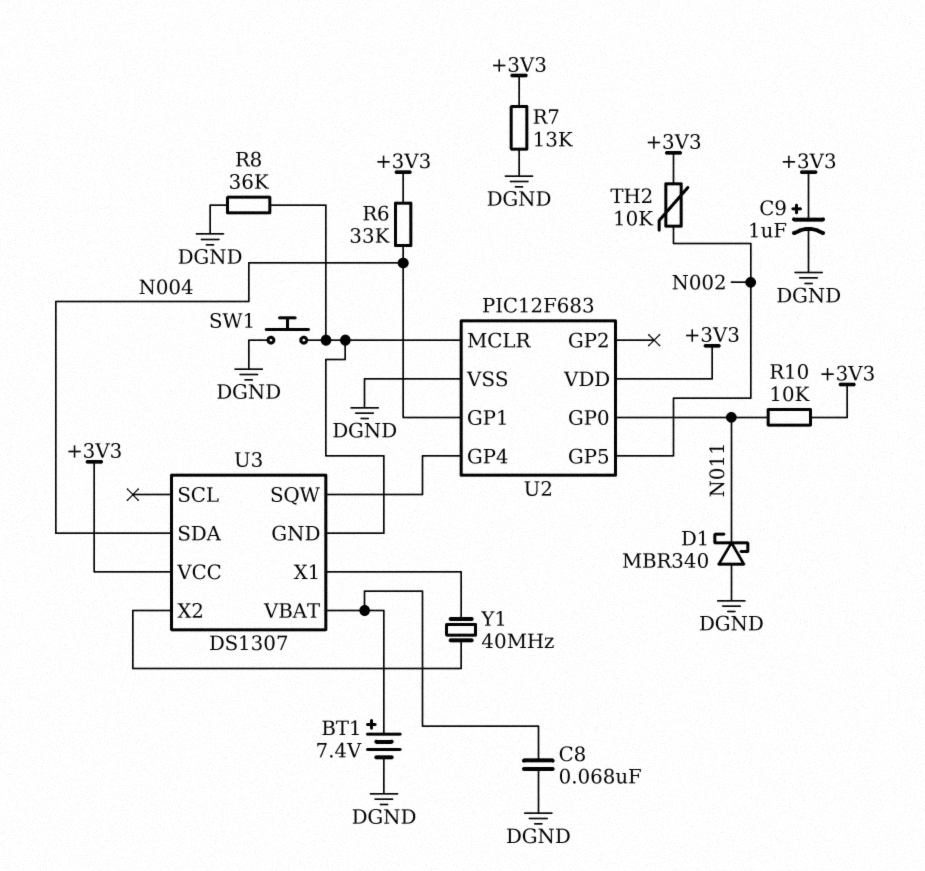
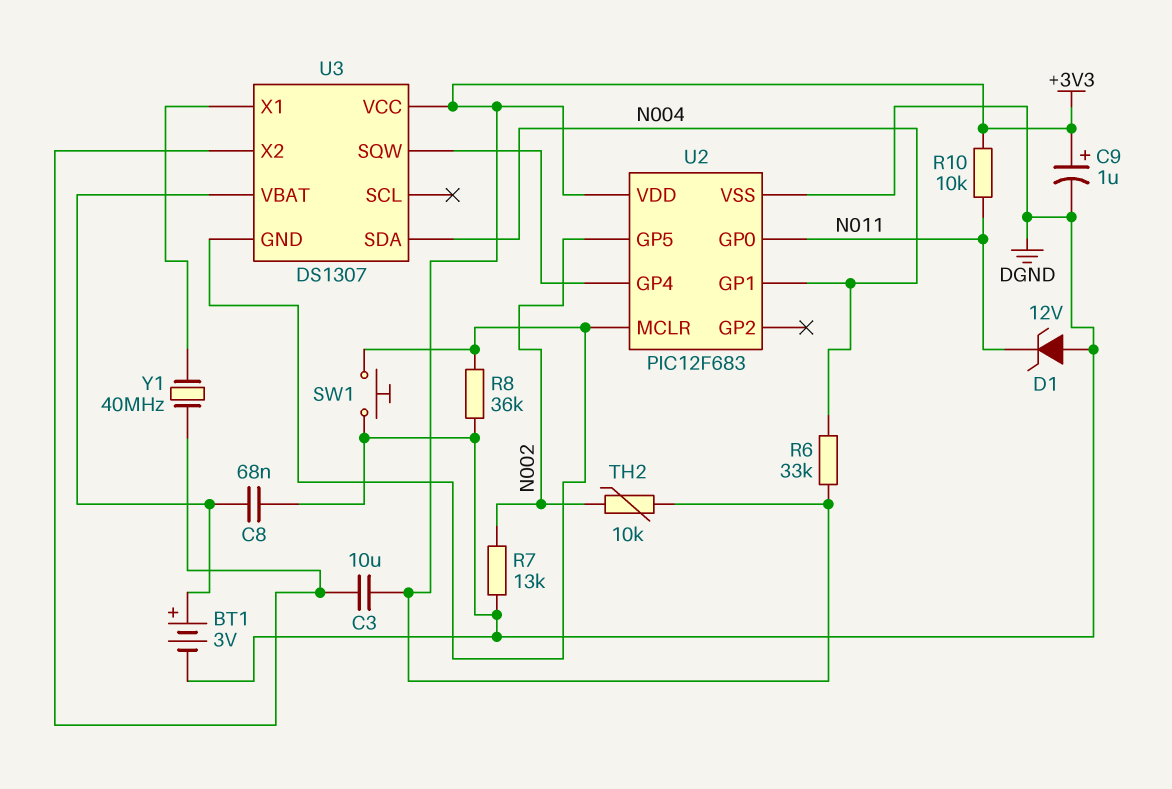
BT1: 7.4V (plus U3/VBAT, minus DGND) -> 3V (plus U3/VBAT, minus DGND)
C3: none -> 10uF (+3V3, U3/X2)
D1: schottky MBR340 (A DGND, K N011) -> zener 12V (A DGND, K N011)
R7: 13k (+3V3, DGND) -> 13k (DGND, N002)

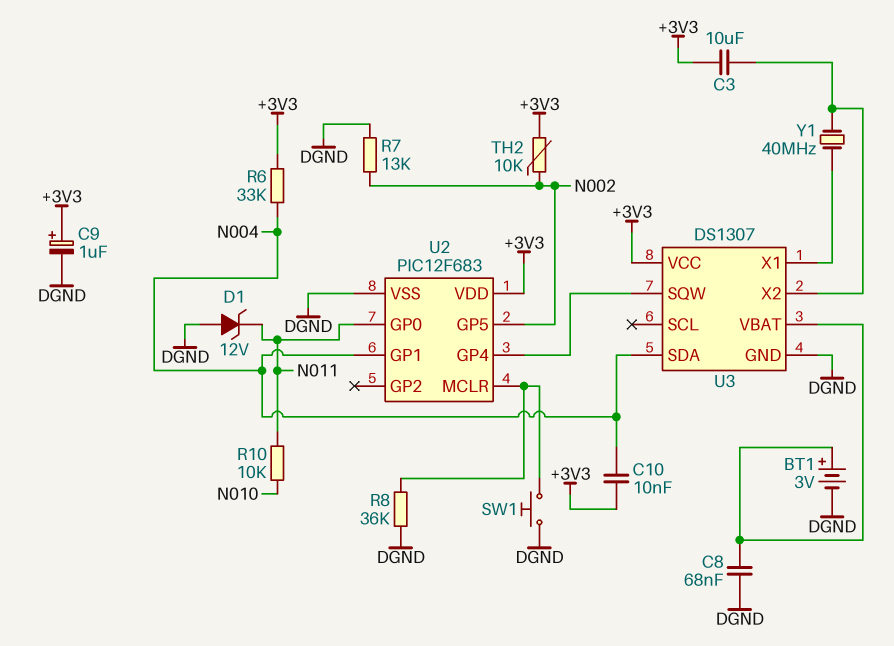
C10: none -> 10nF (+3V3, N004)
R10: 10k (+3V3, N011) -> 10k (N010, N011)
U3 pin GND: U2/MCLR -> DGND

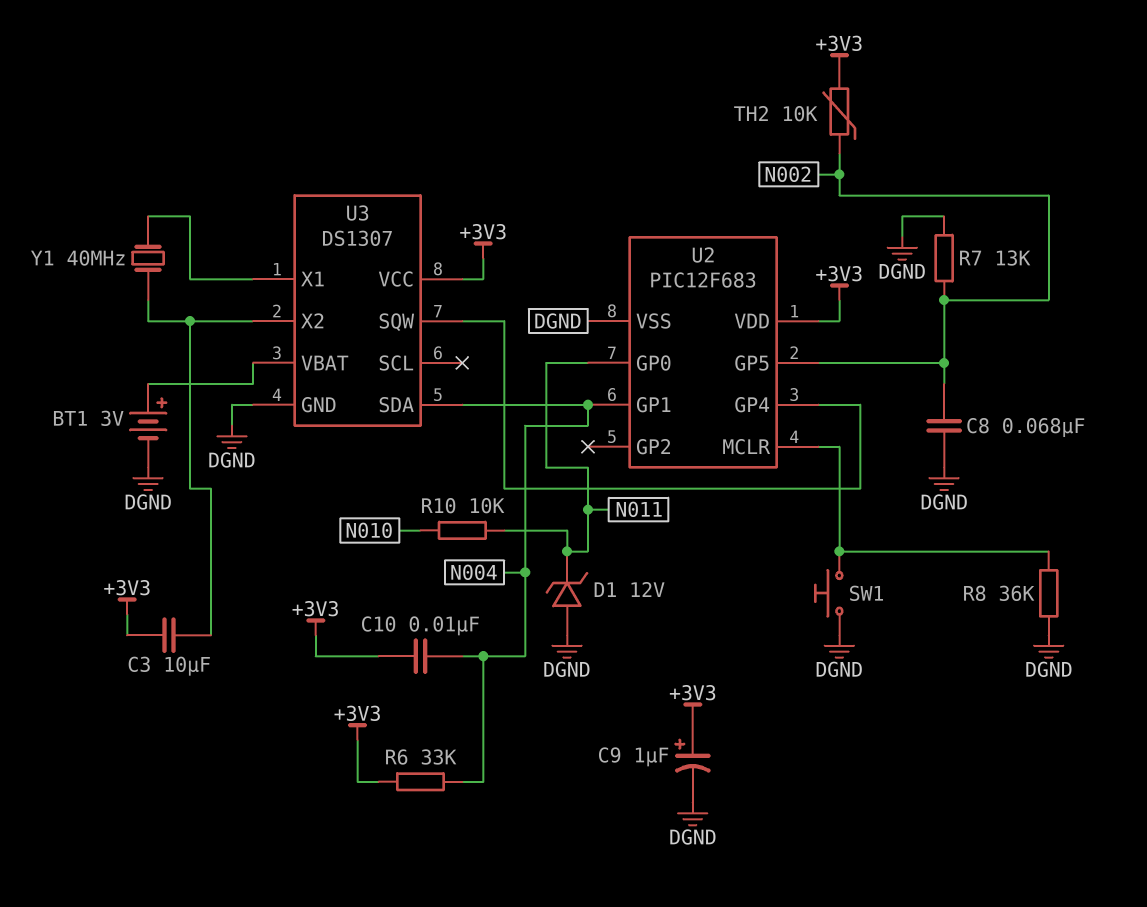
C8: 68nF (DGND, U3/VBAT) -> 68nF (DGND, N002)

